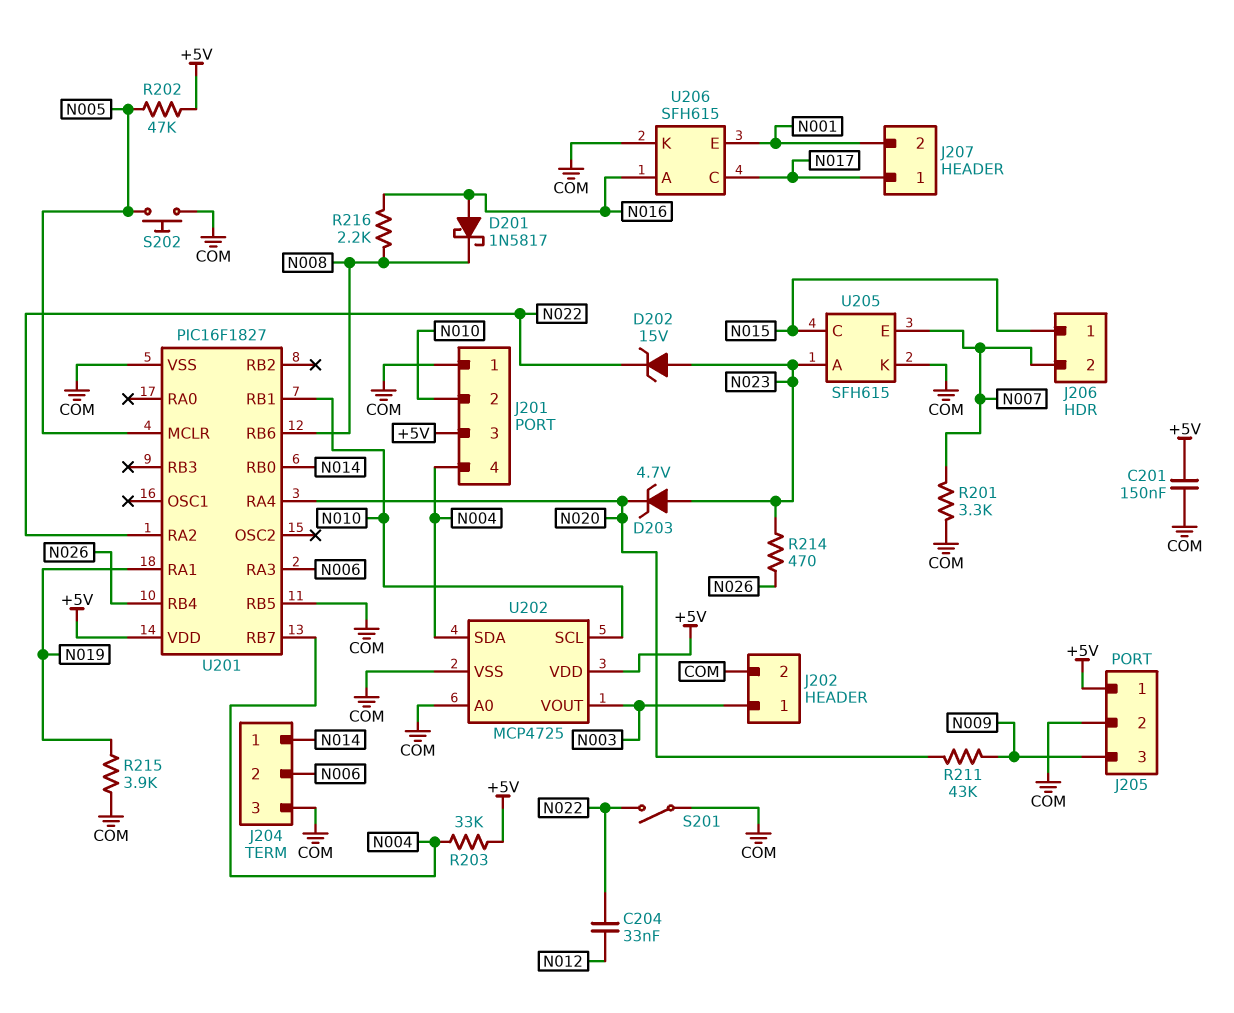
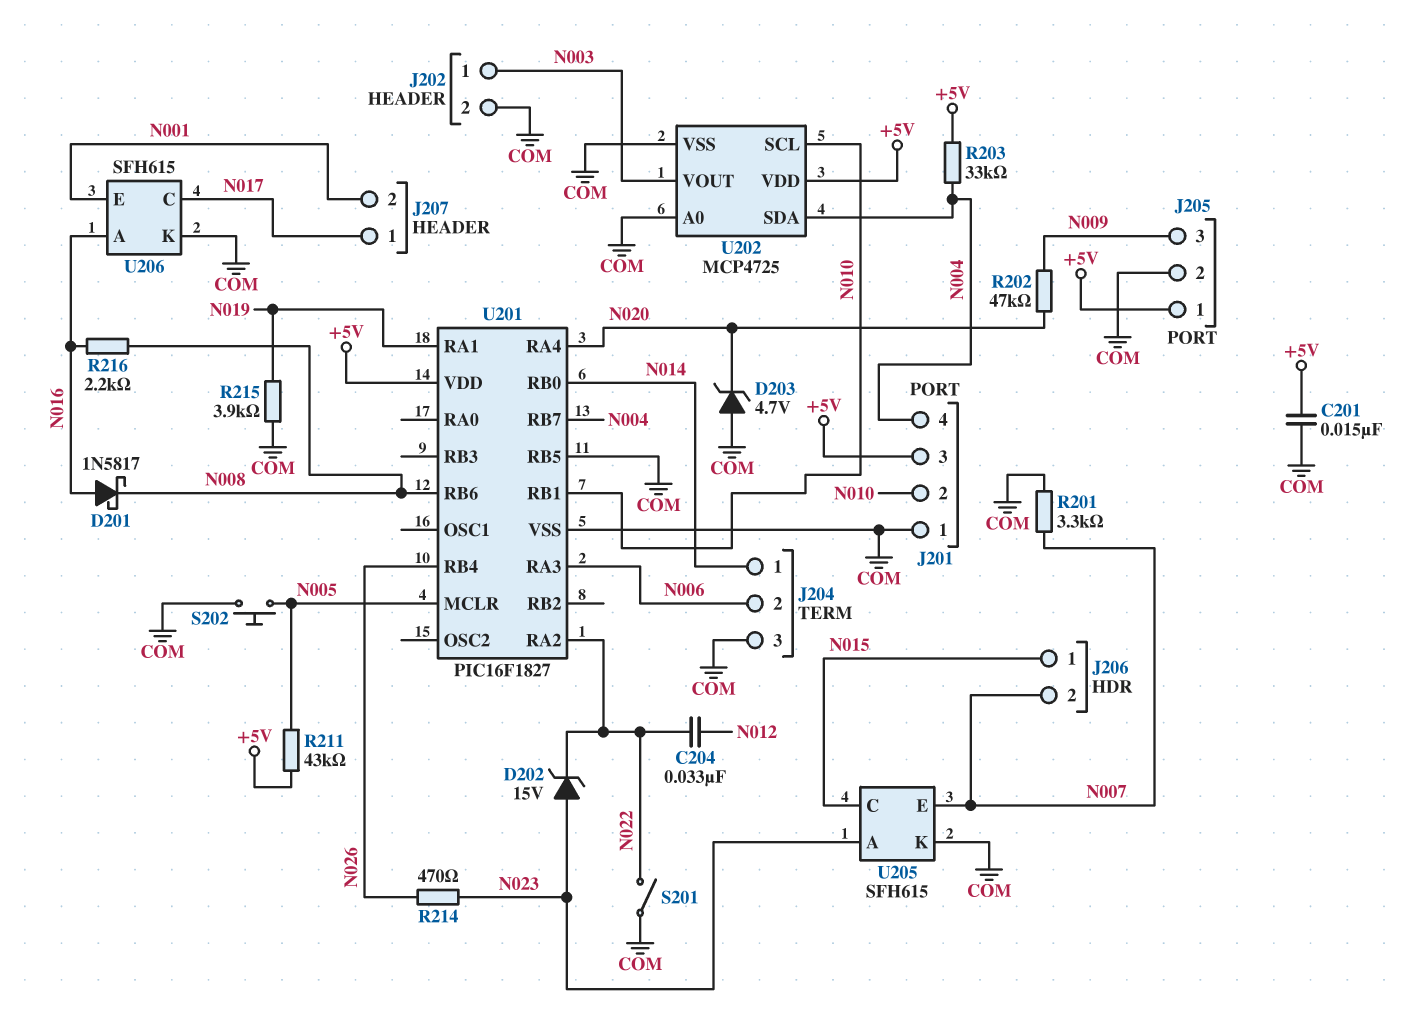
C201: 150nF (+5V, COM) -> 15nF (+5V, COM)
D203: zener 4.7V (A N023, K N020) -> zener 4.7V (A COM, K N020)
R202: 47k (+5V, N005) -> 47k (N009, N020)
R211: 43k (N009, N020) -> 43k (+5V, N005)

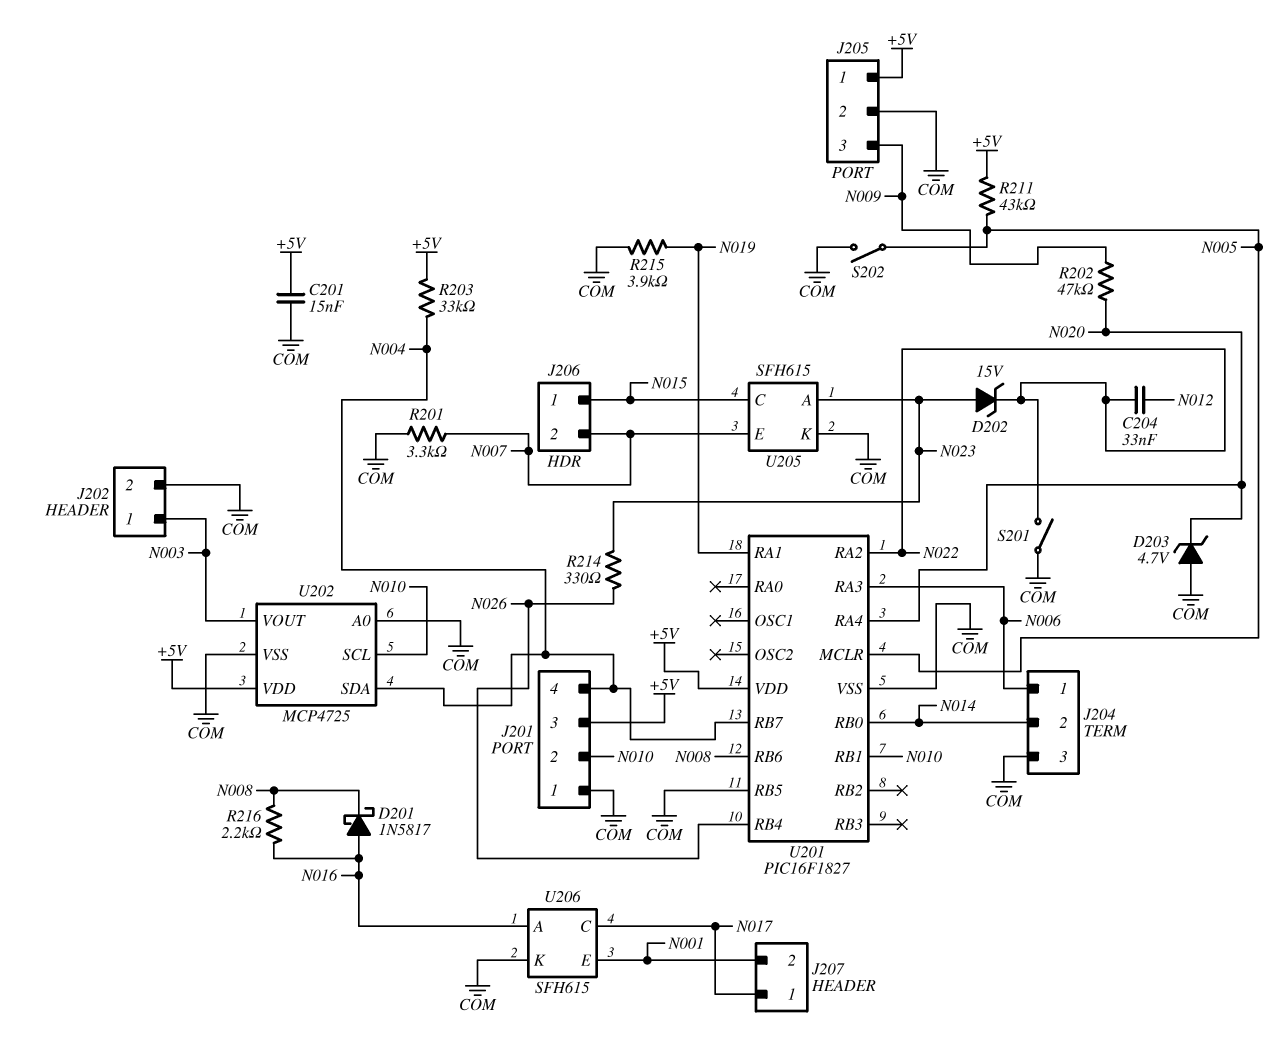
J204 pin 1: N014 -> N006
J204 pin 2: N006 -> N014
R214: 470 (N023, N026) -> 330 (N023, N026)
S202: button (COM, N005) -> switch (COM, N005)

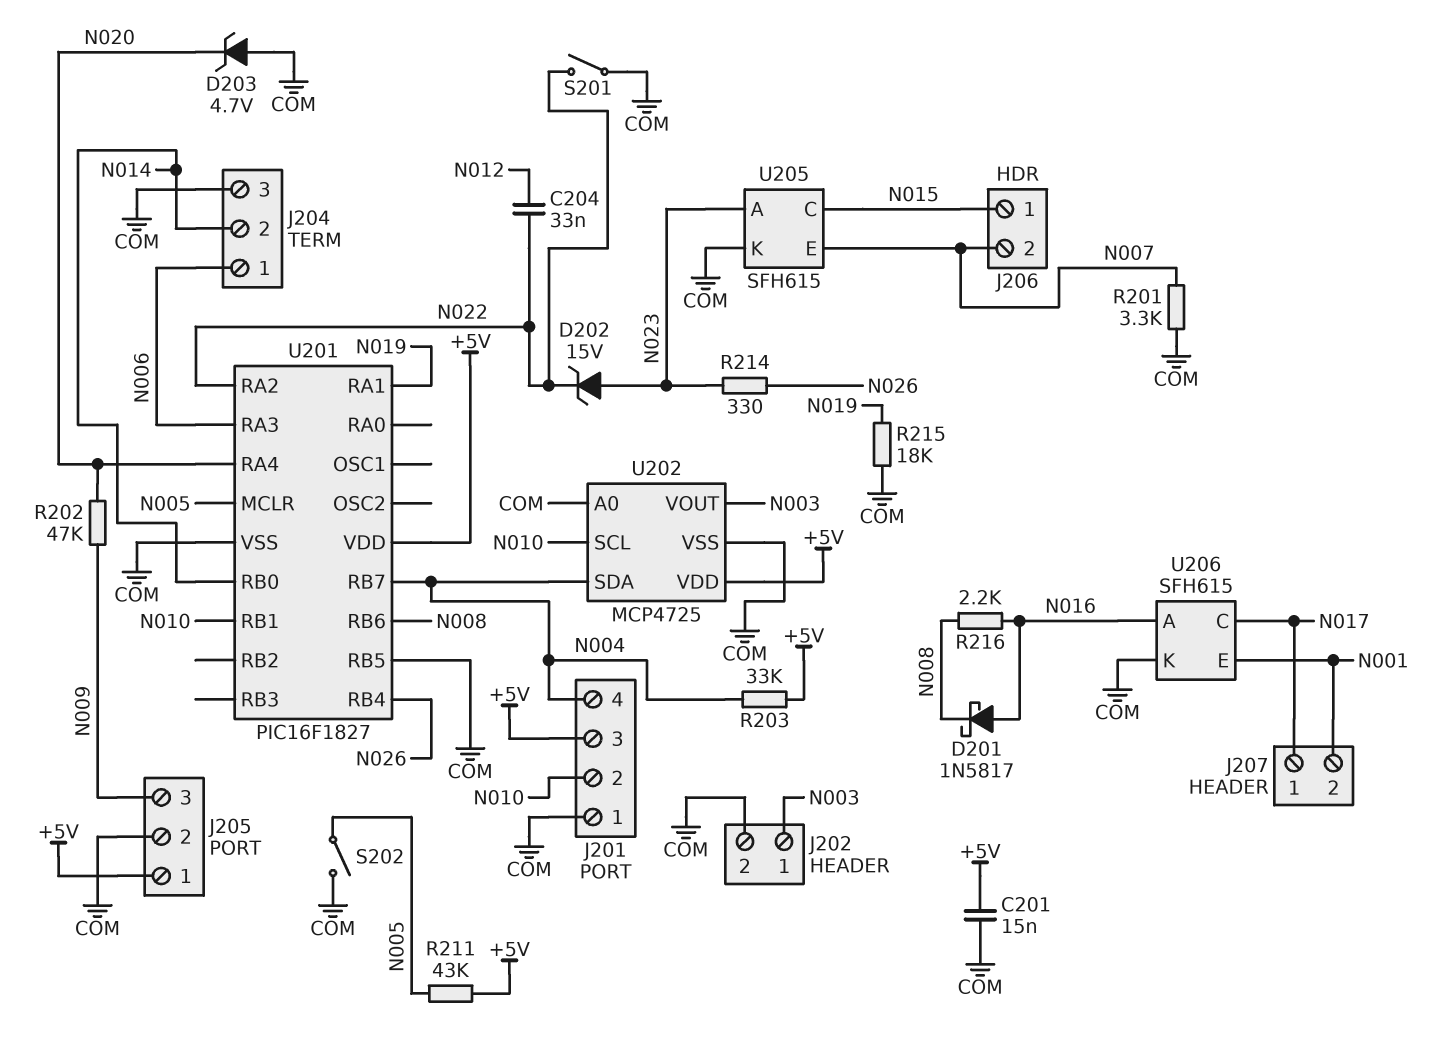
R215: 3.9k (COM, N019) -> 18k (COM, N019)

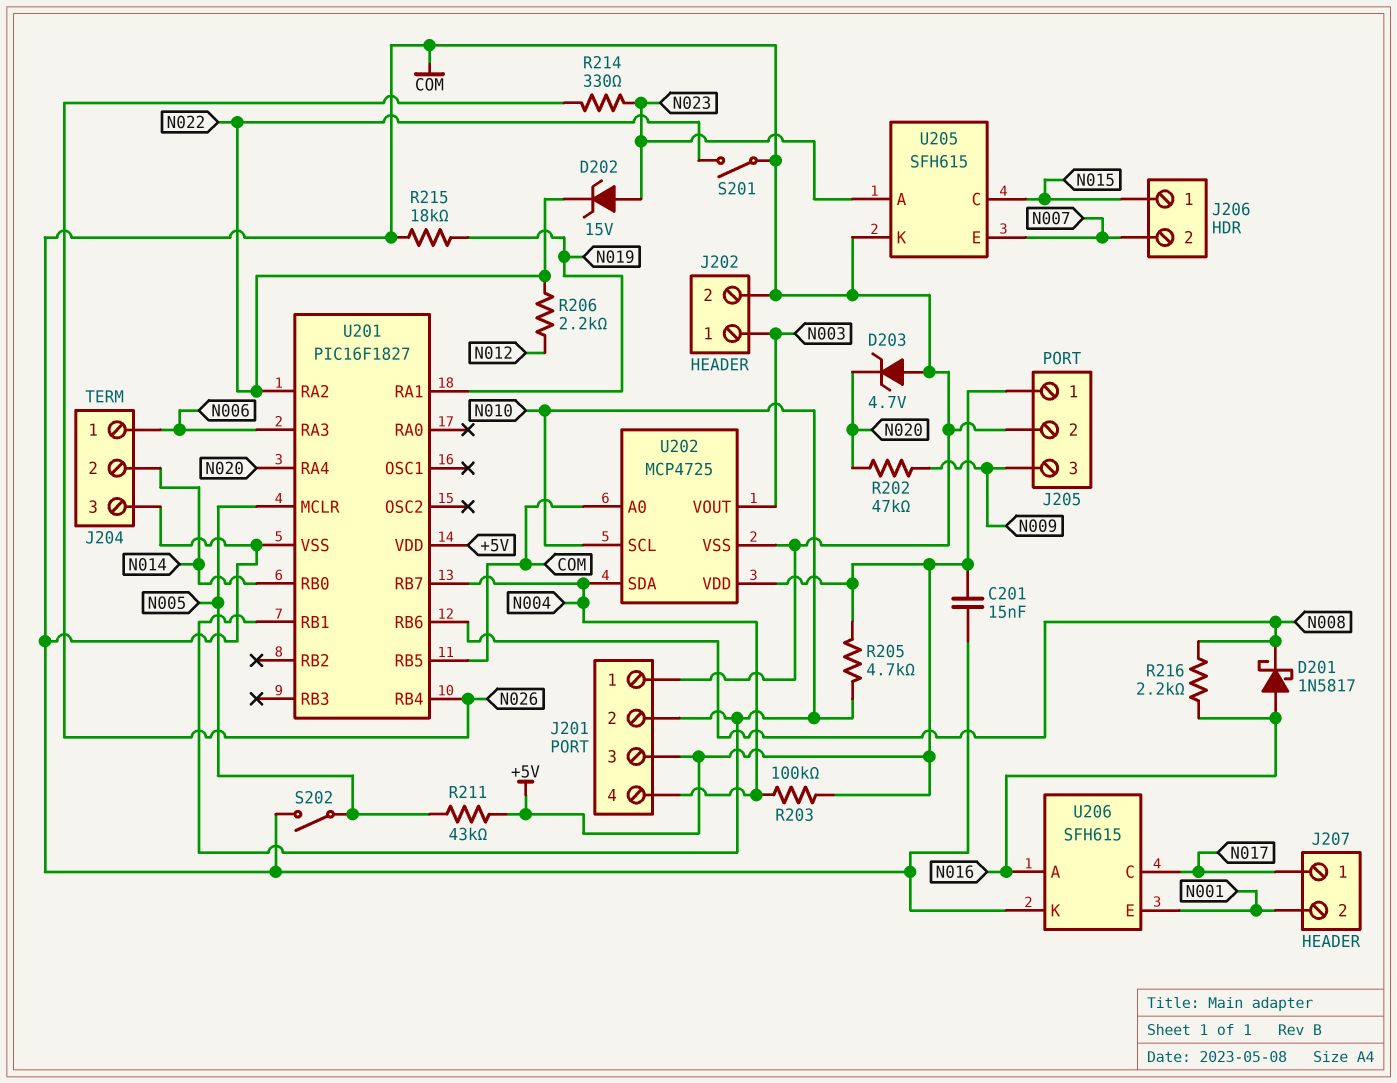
C204: 33nF (N012, N022) -> none
R201: 3.3k (COM, N007) -> none
R203: 33k (+5V, N004) -> 100k (+5V, N004)
R205: none -> 4.7k (+5V, N010)
R206: none -> 2.2k (N012, N022)

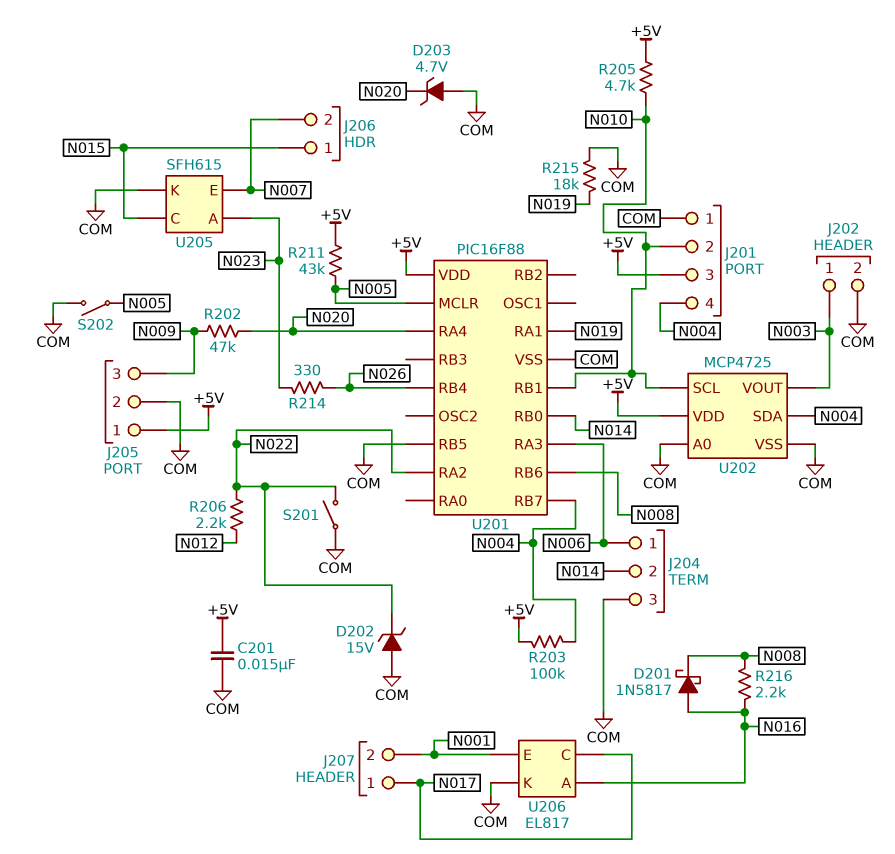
D202: zener 15V (A N023, K N022) -> zener 15V (A COM, K N022)
U201: PIC16F1827 -> PIC16F88
U206: SFH615 -> EL817

